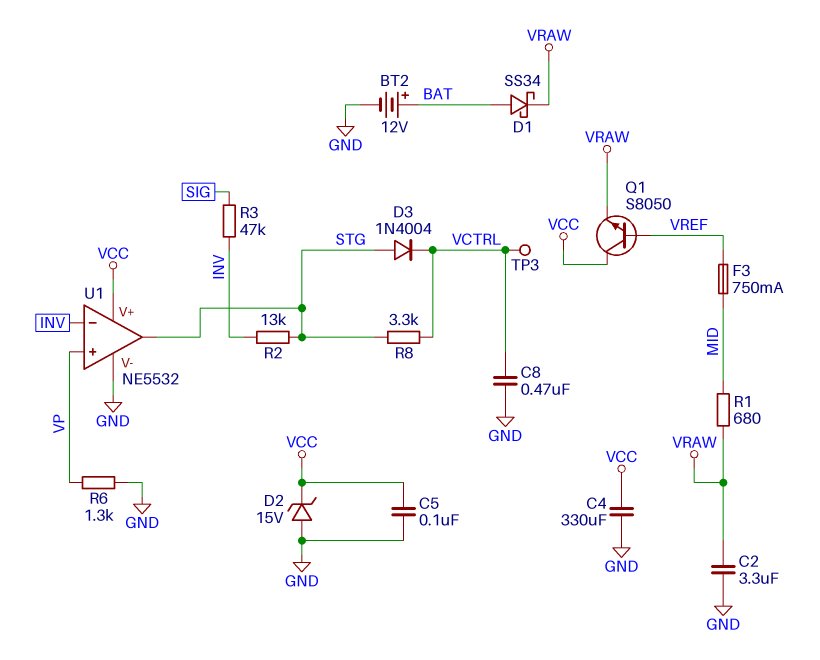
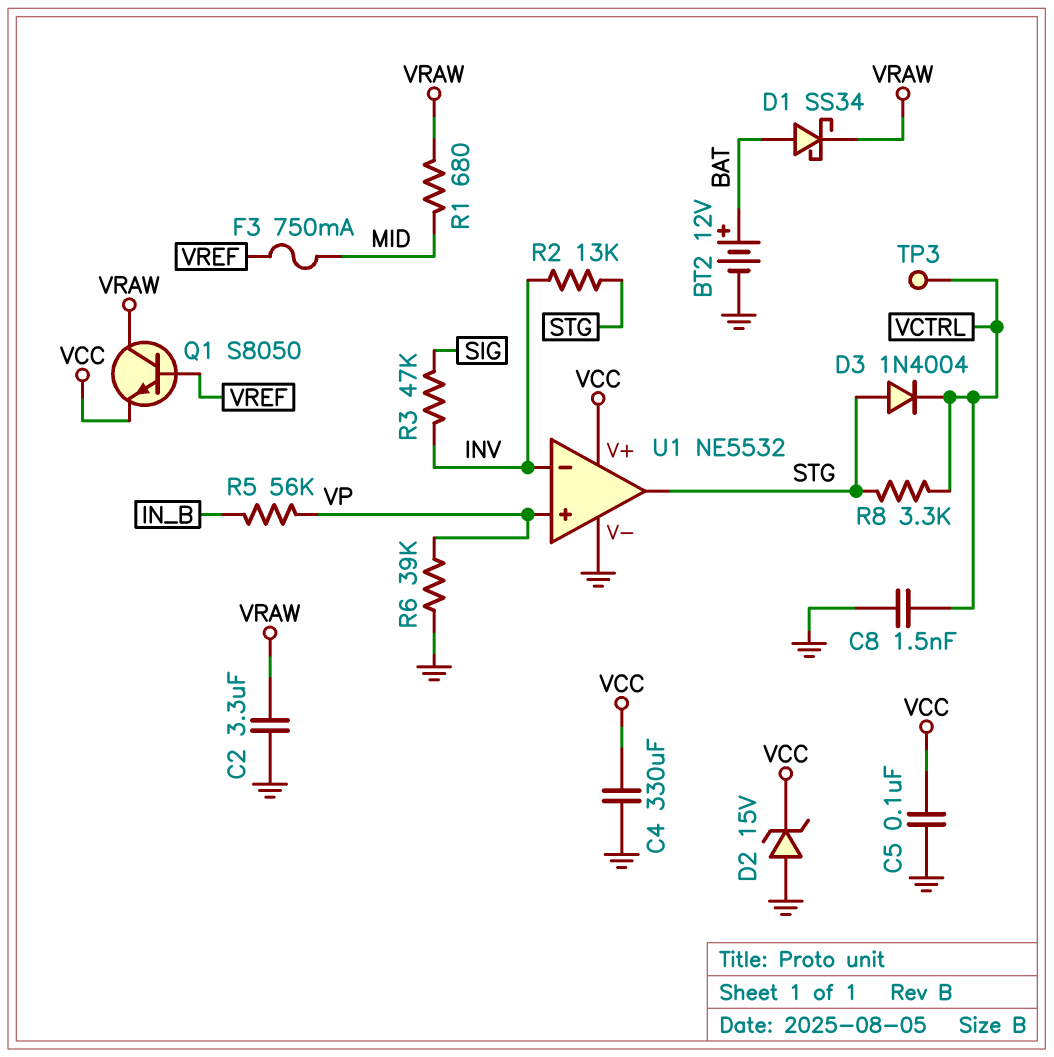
C8: 470nF (GND, VCTRL) -> 1.5nF (GND, VCTRL)
Q1: NPN S8050 (B VREF, C VCC, E VRAW) -> NPN S8050 (B VREF, C VRAW, E VCC)
R5: none -> 56k (IN_B, VP)
R6: 1.3k (GND, VP) -> 39k (GND, VP)

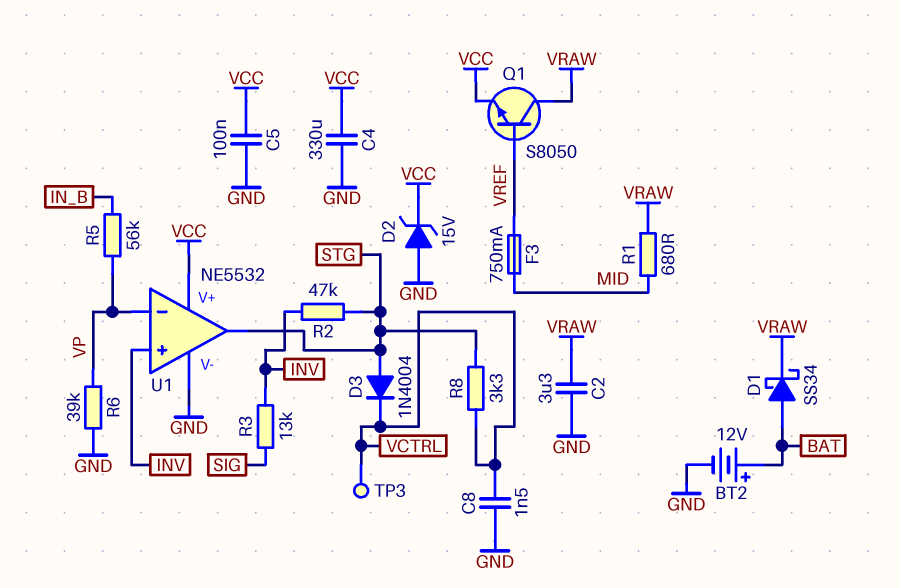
R2: 13k (INV, STG) -> 47k (INV, STG)
R3: 47k (INV, SIG) -> 13k (INV, SIG)
U1 pin in+: VP -> INV
U1 pin in-: INV -> VP

